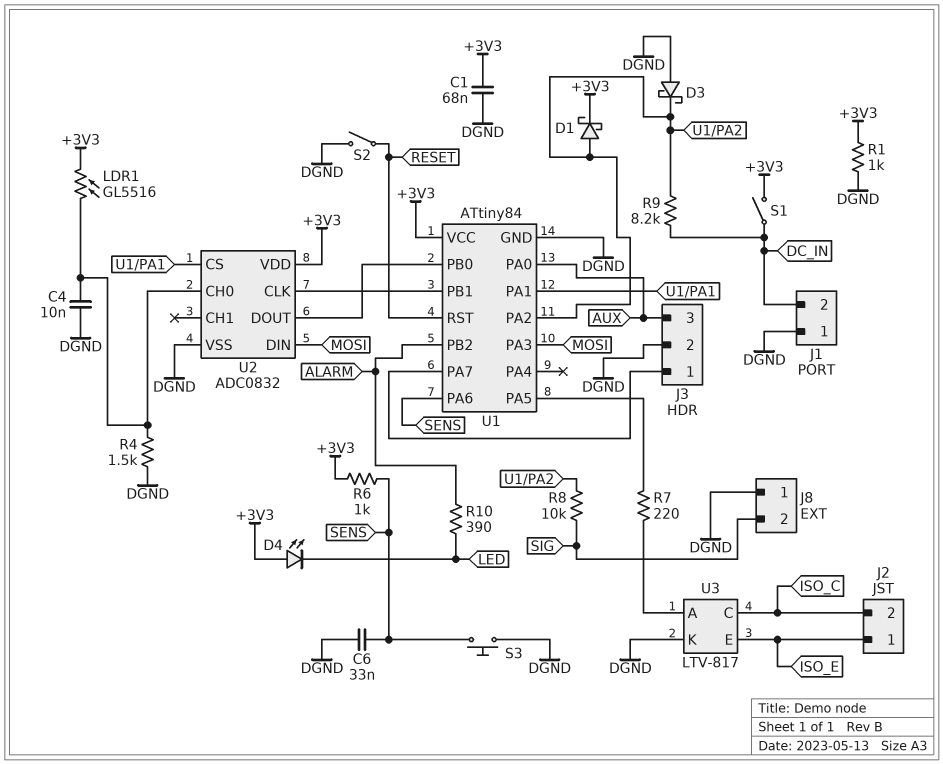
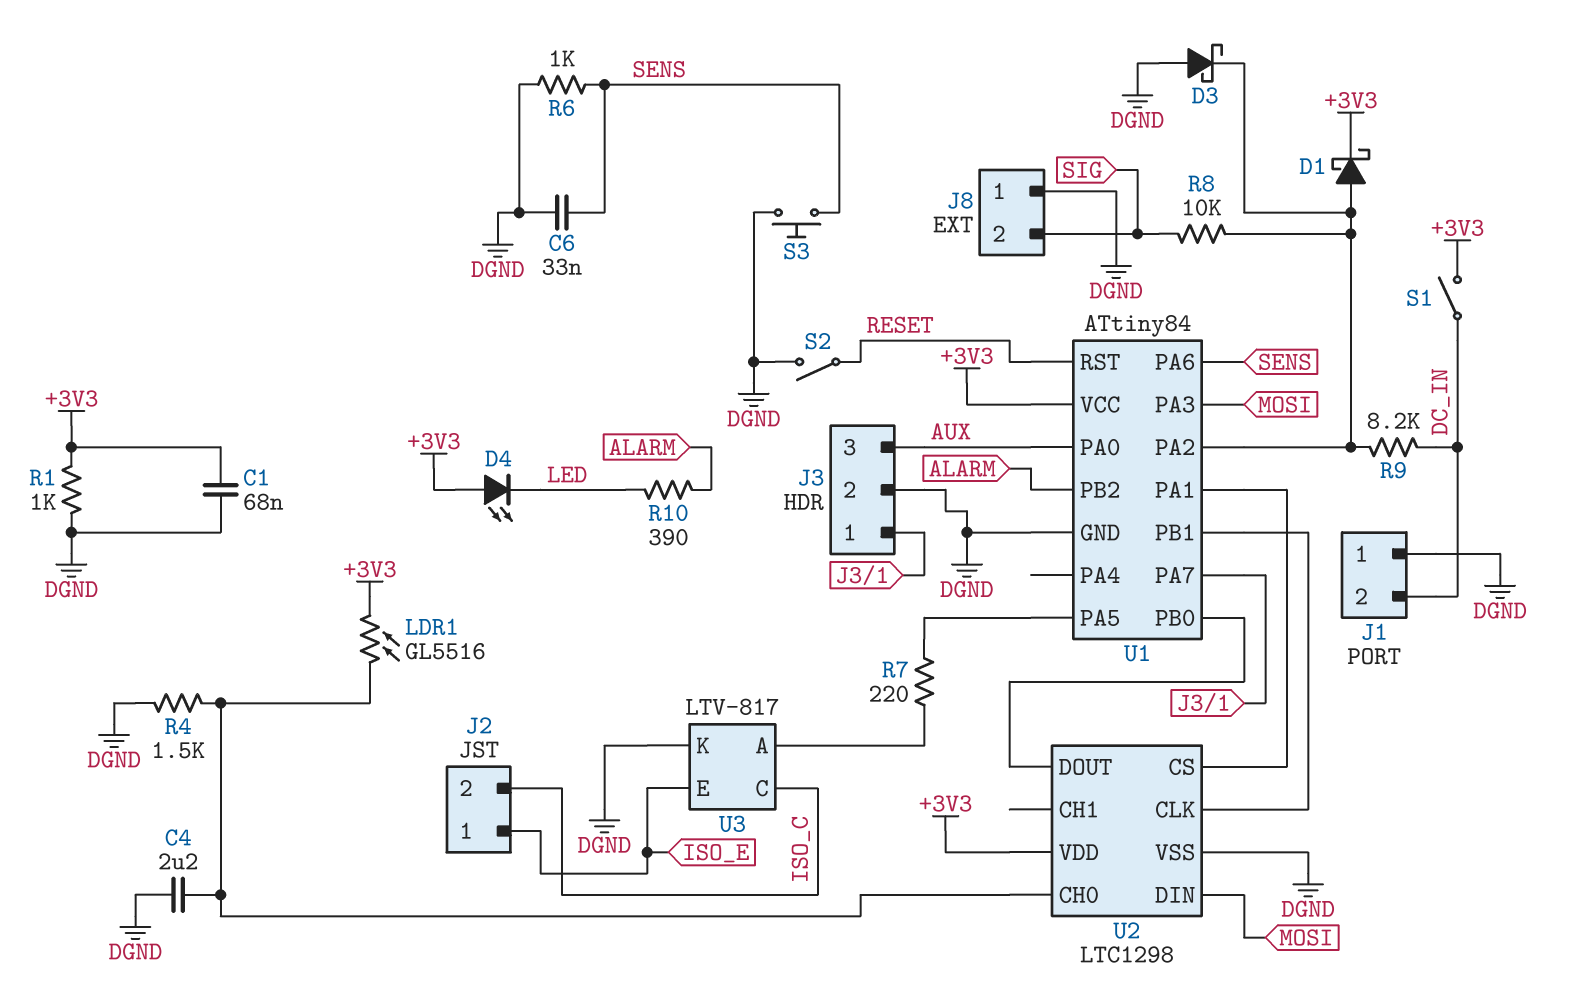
C4: 10nF (DGND, U2/CH0) -> 2.2uF (DGND, U2/CH0)
R6: 1k (+3V3, SENS) -> 1k (DGND, SENS)
U2: ADC0832 -> LTC1298

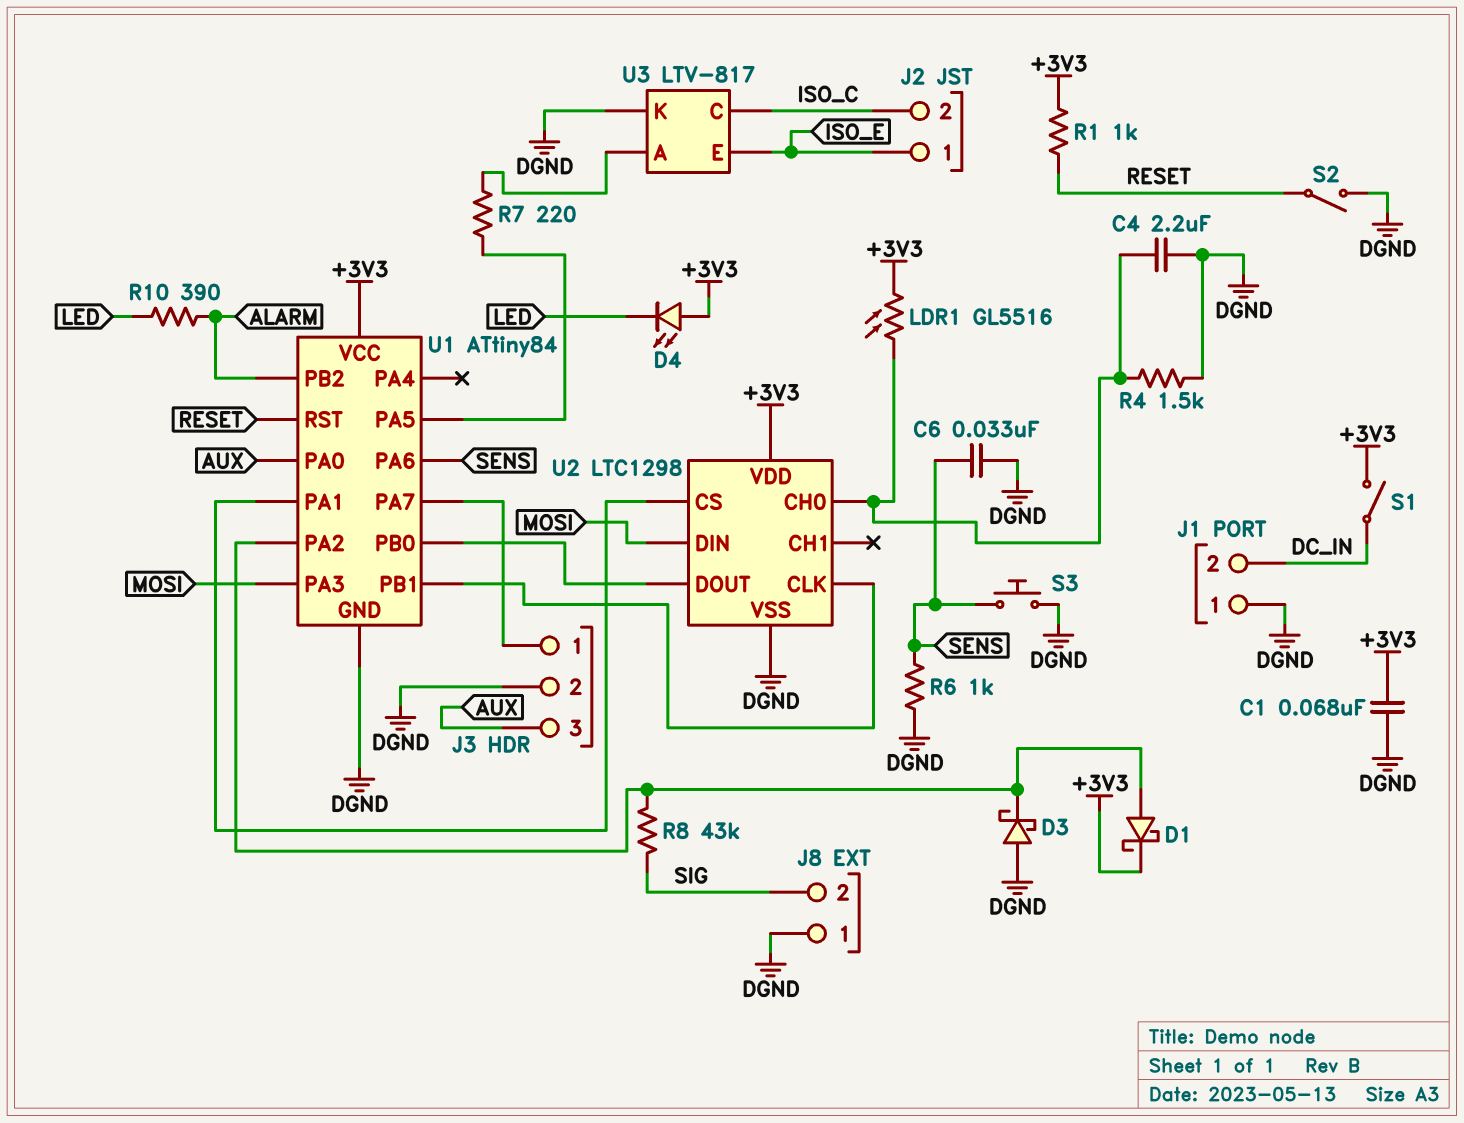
R1: 1k (+3V3, DGND) -> 1k (+3V3, RESET)
R8: 10k (SIG, U1/PA2) -> 43k (SIG, U1/PA2)
R9: 8.2k (DC_IN, U1/PA2) -> none

